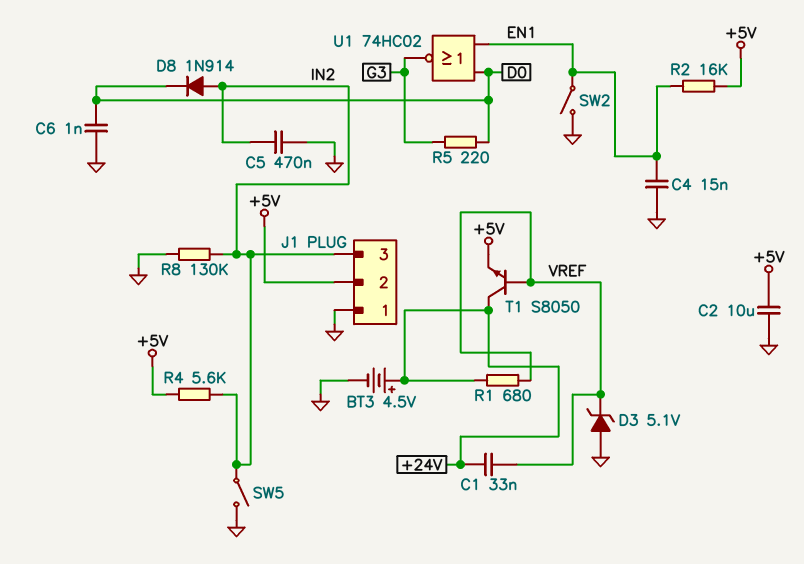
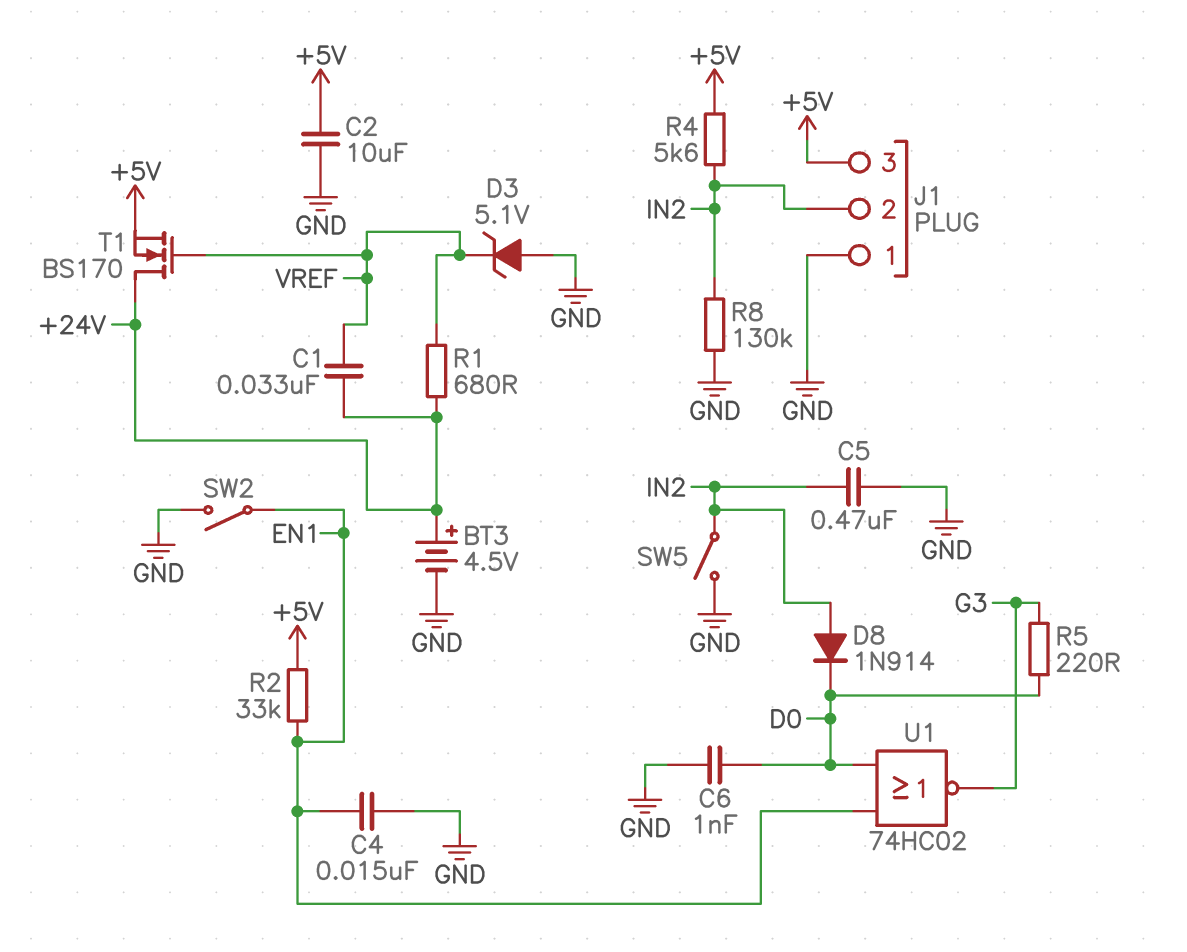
J1 pin 2: +5V -> IN2
J1 pin 3: IN2 -> +5V
R2: 16k (+5V, EN1) -> 33k (+5V, EN1)
T1: NPN S8050 (B VREF, C +24V, E +5V) -> NMOS BS170 (G VREF, D +24V, S +5V)

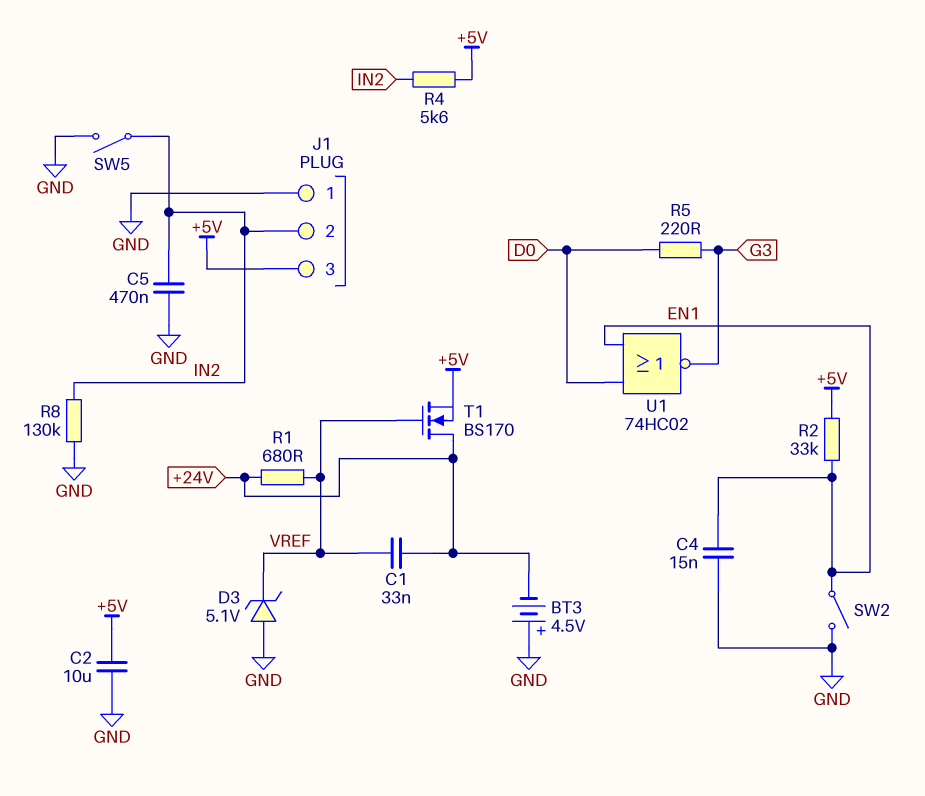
BT3: 4.5V (plus +24V, minus GND) -> 4.5V (plus GND, minus +24V)
C6: 1nF (D0, GND) -> none
D8: diode 1N914 (A IN2, K D0) -> none

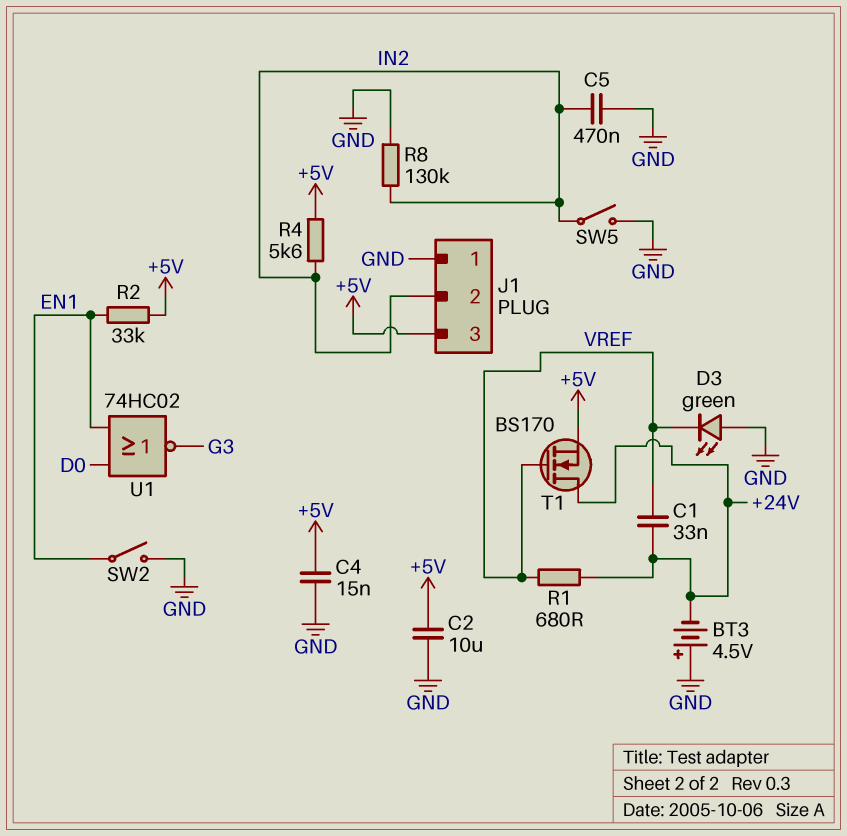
C4: 15nF (EN1, GND) -> 15nF (+5V, GND)
D3: zener 5.1V (A GND, K VREF) -> LED green (A GND, K VREF)
R5: 220 (D0, G3) -> none

